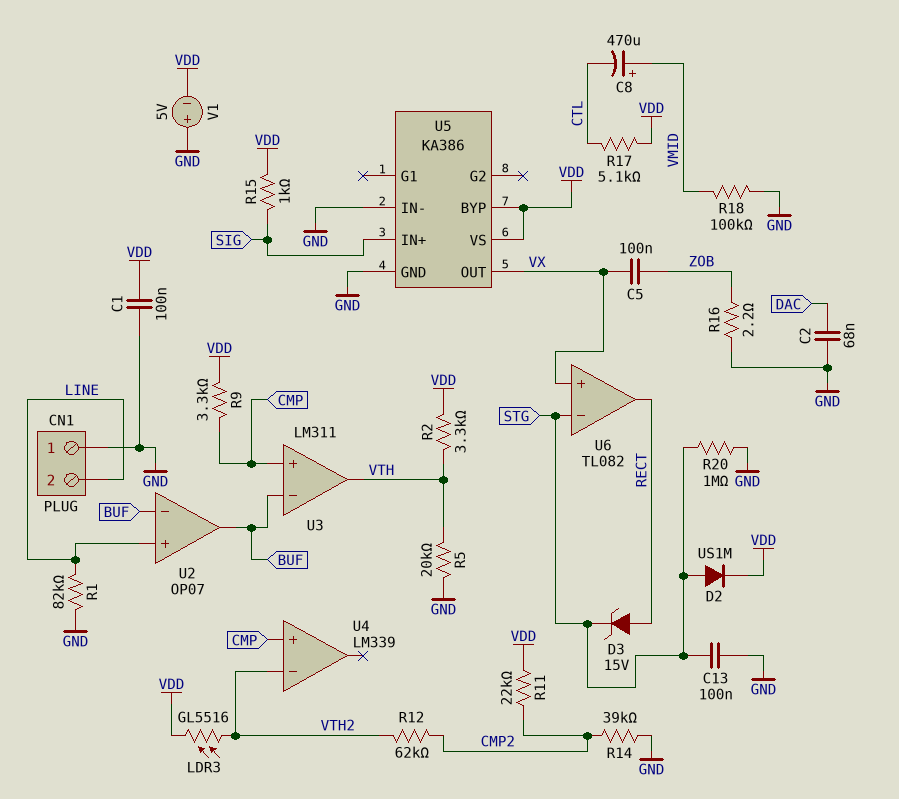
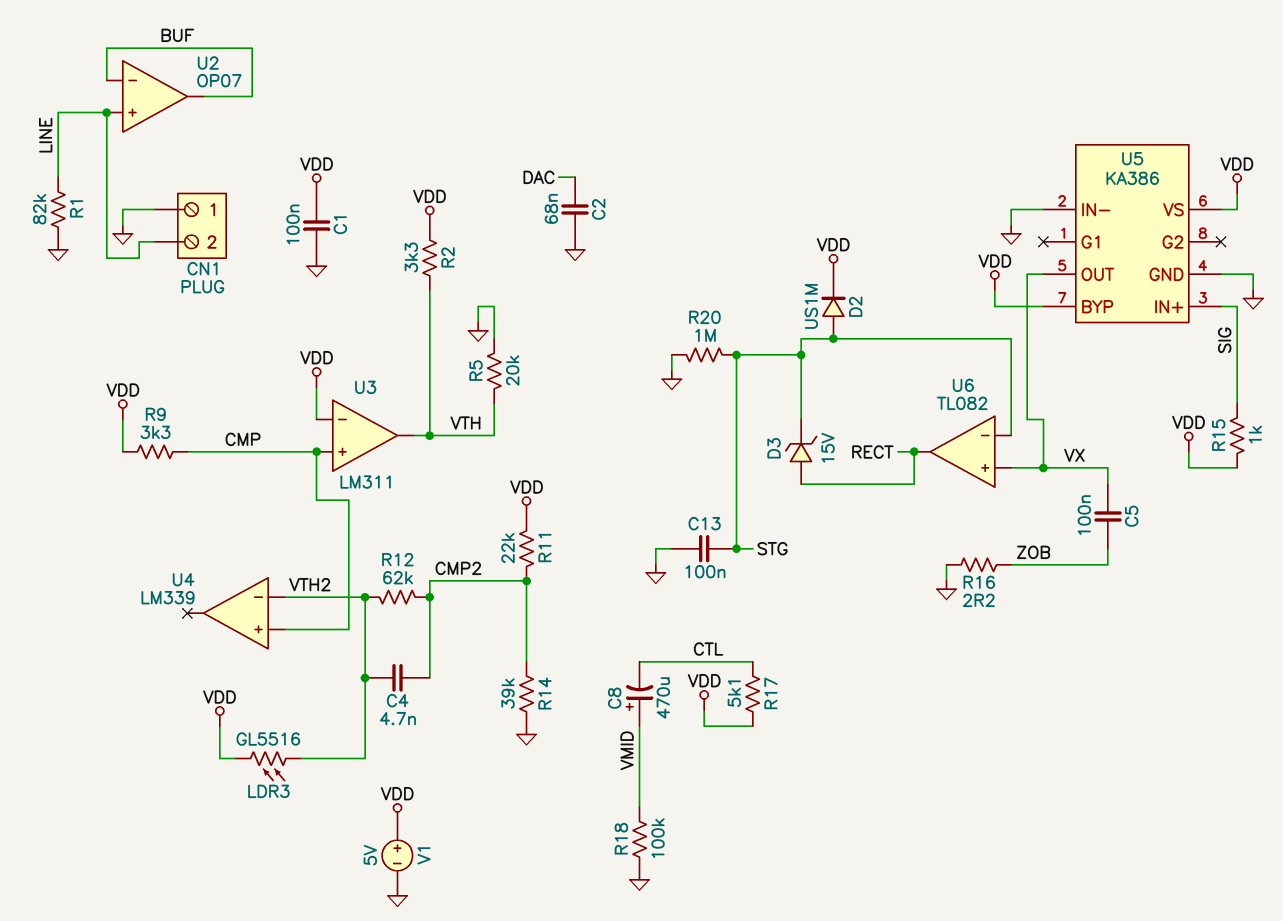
C4: none -> 4.7nF (CMP2, VTH2)
U3 pin in-: BUF -> VDD
V1: 5V (plus GND, minus VDD) -> 5V (plus VDD, minus GND)

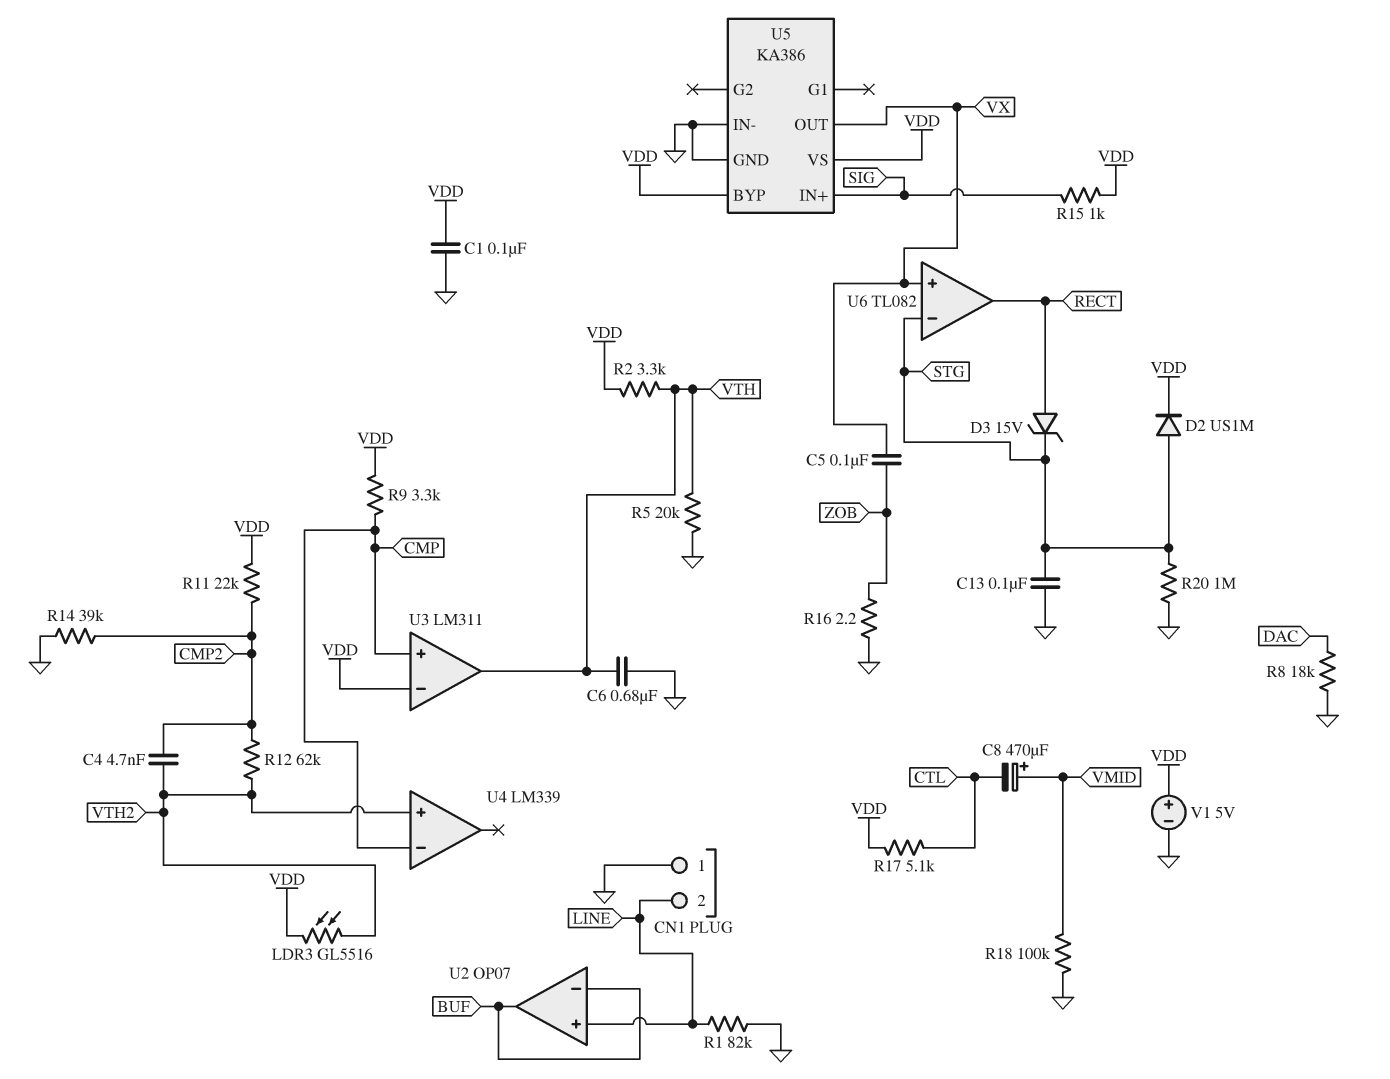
C2: 68nF (DAC, GND) -> none
C6: none -> 680nF (GND, VTH)
R8: none -> 18k (DAC, GND)
U4 pin in+: CMP -> VTH2
U4 pin in-: VTH2 -> CMP

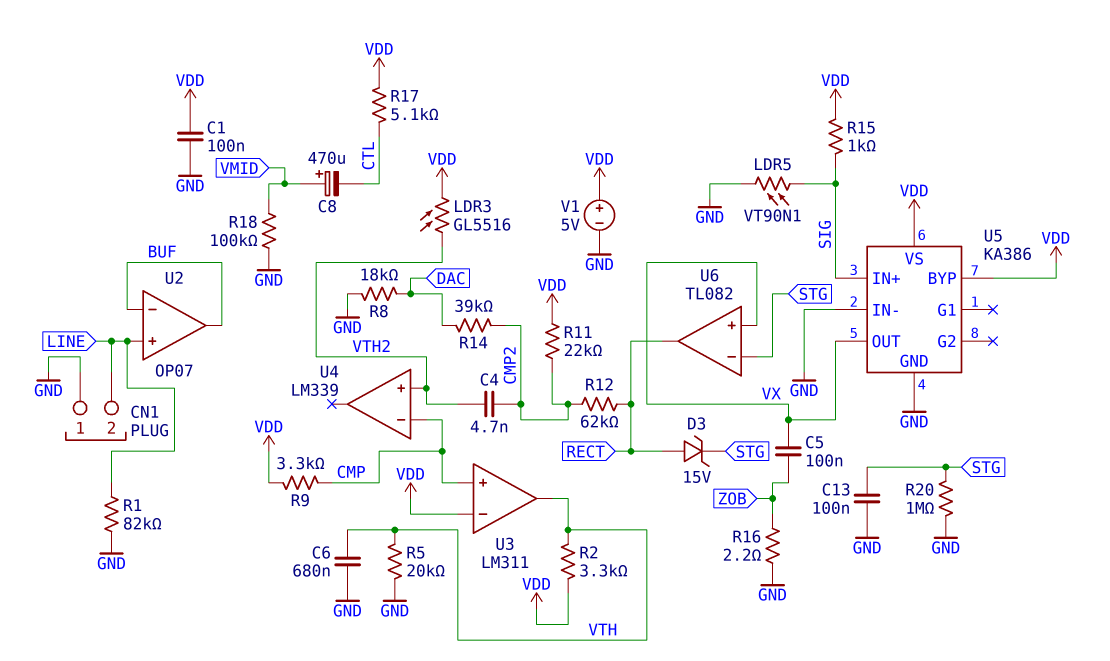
D2: diode US1M (A STG, K VDD) -> none
LDR5: none -> VT90N1 (GND, SIG)
R12: 62k (CMP2, VTH2) -> 62k (CMP2, RECT)
R14: 39k (CMP2, GND) -> 39k (CMP2, DAC)

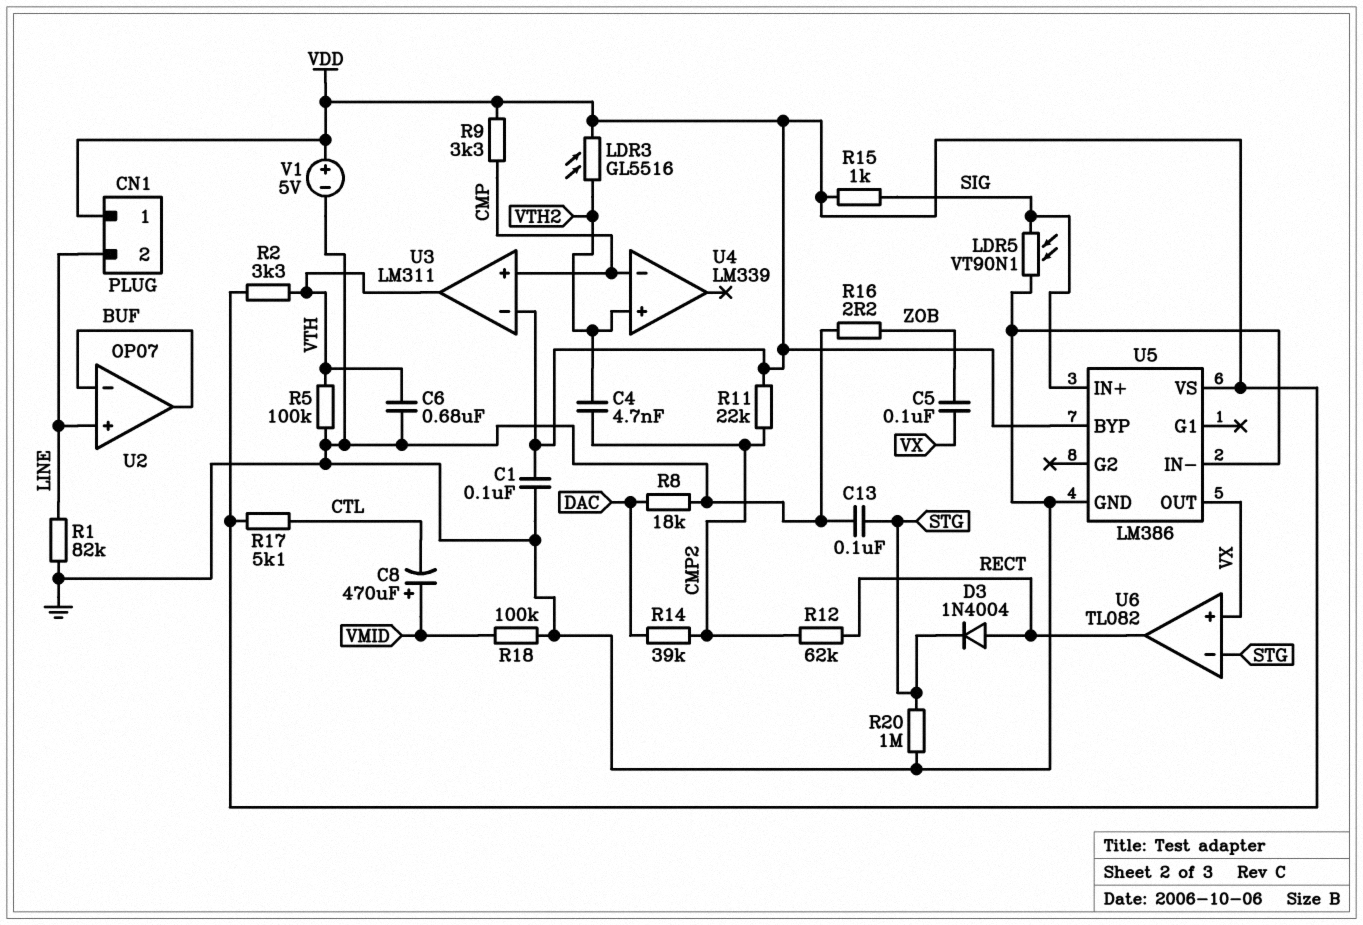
CN1 pin 1: GND -> VDD
D3: zener 15V (A RECT, K STG) -> diode 1N4004 (A RECT, K STG)
R5: 20k (GND, VTH) -> 100k (GND, VTH)
U5: KA386 -> LM386

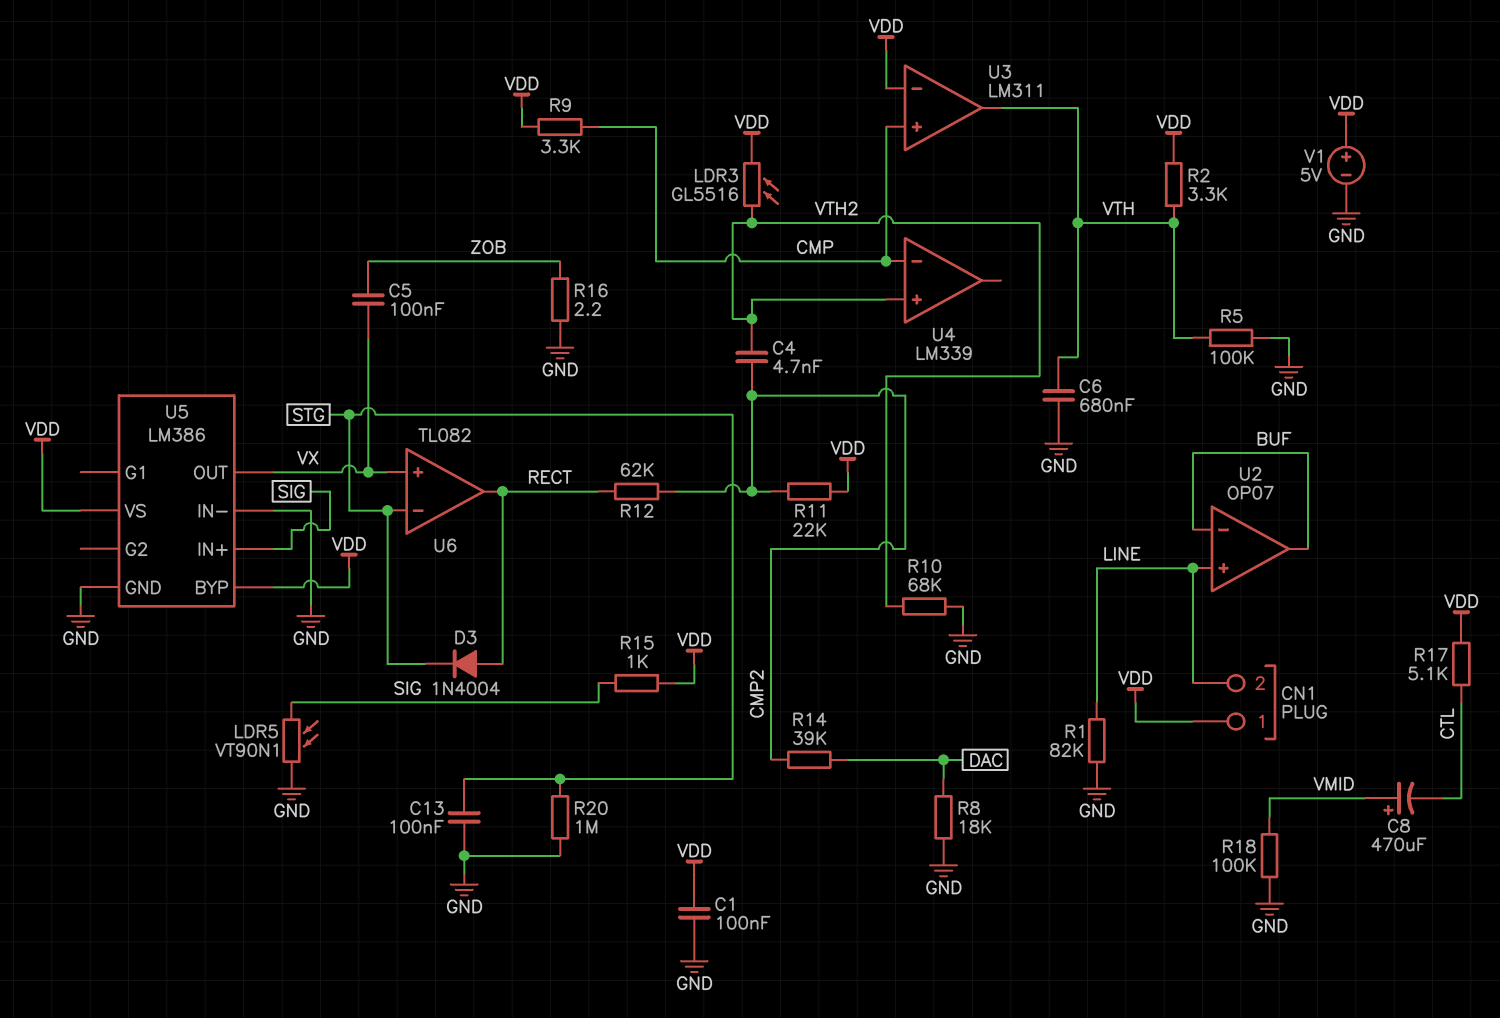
R10: none -> 68k (GND, VTH2)

